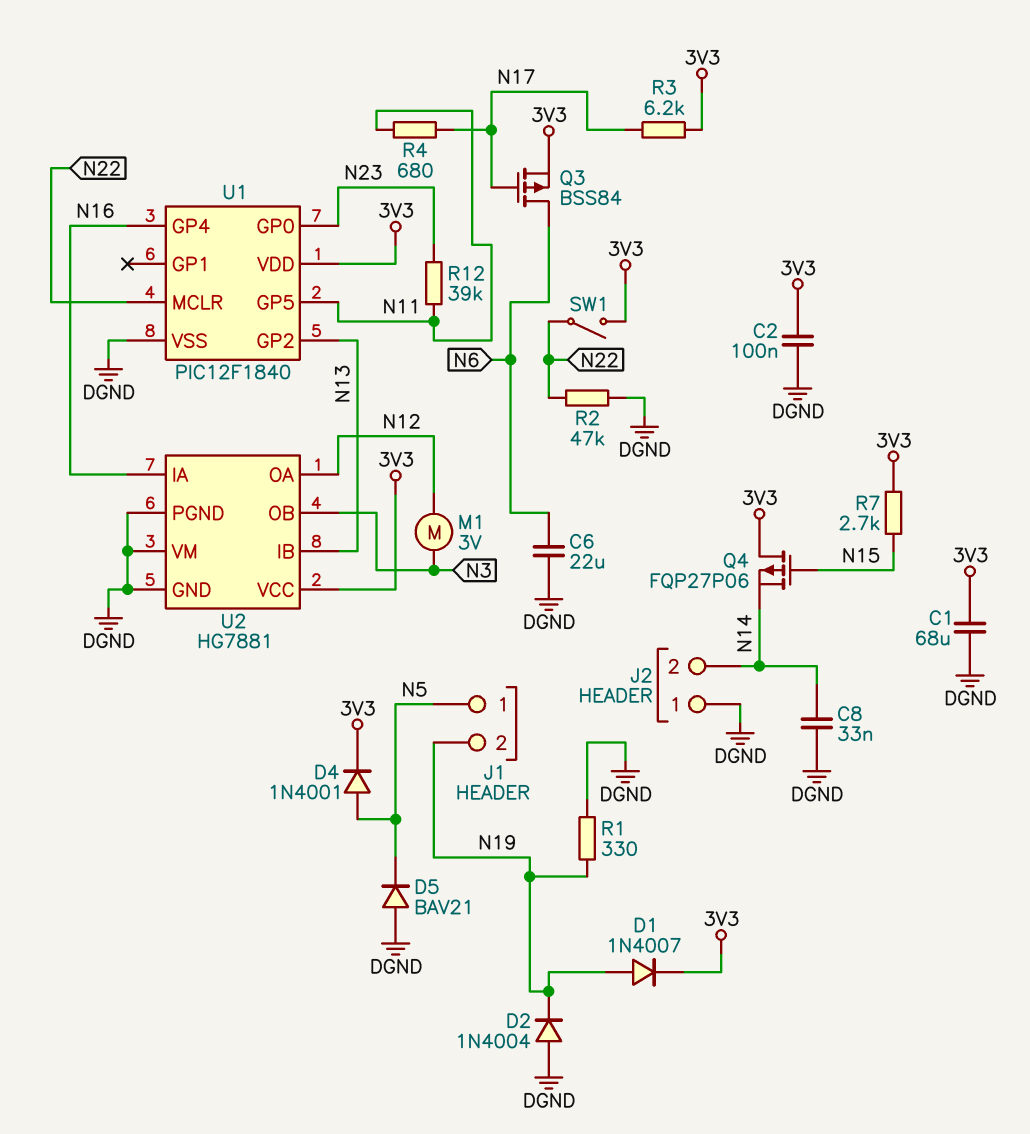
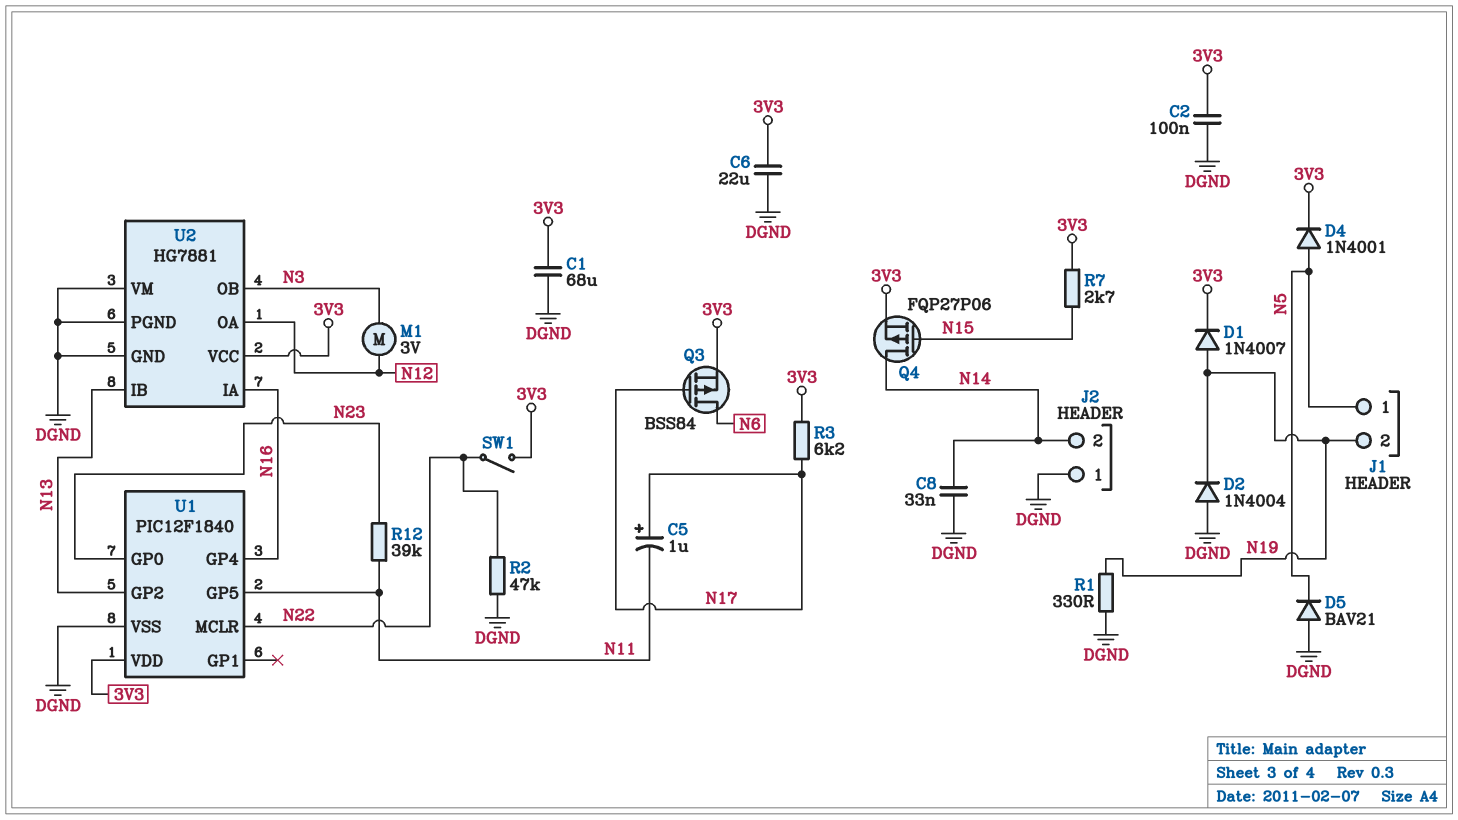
C5: none -> 1uF (plus N17, minus N11)
C6: 22uF (DGND, N6) -> 22uF (3V3, DGND)
Q4: PMOS FQP27P06 (G N15, D 3V3, S N14) -> PMOS FQP27P06 (G N15, D N14, S 3V3)
R4: 680 (N11, N17) -> none

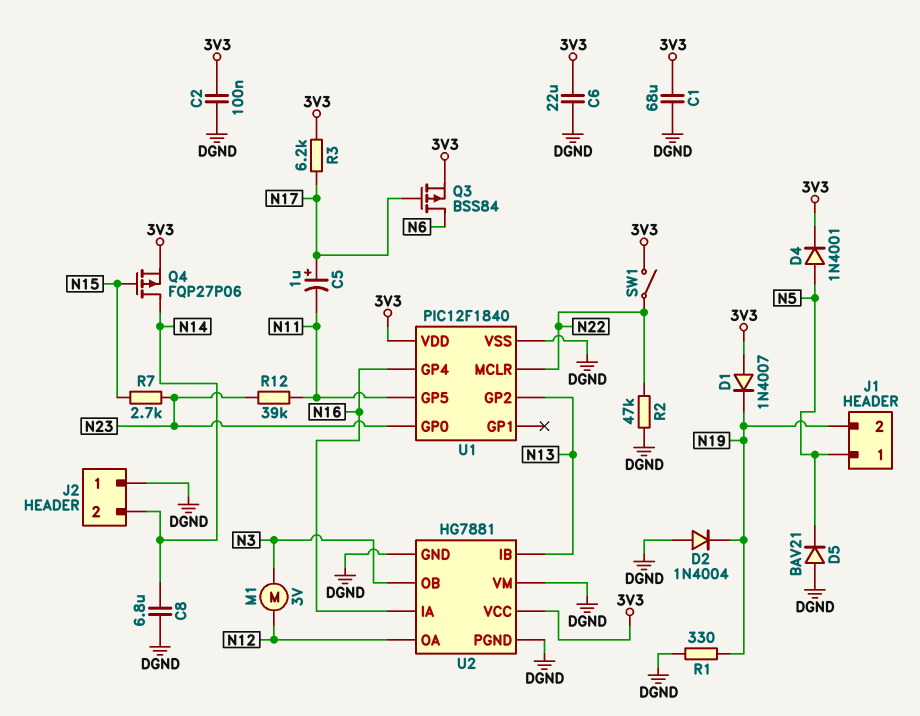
C8: 33nF (DGND, N14) -> 6.8uF (DGND, N14)
D1: diode 1N4007 (A N19, K 3V3) -> diode 1N4007 (A 3V3, K N19)
R7: 2.7k (3V3, N15) -> 2.7k (N15, N23)

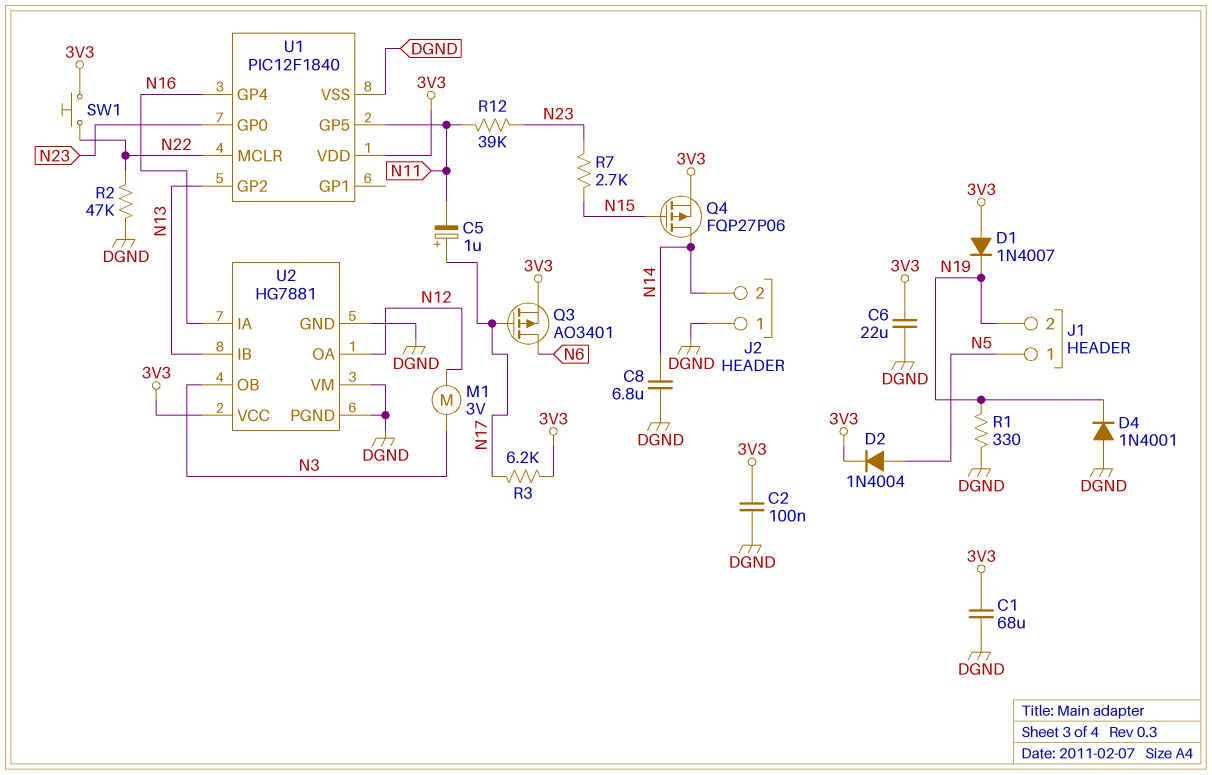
D2: diode 1N4004 (A DGND, K N19) -> diode 1N4004 (A N5, K 3V3)
D4: diode 1N4001 (A N5, K 3V3) -> diode 1N4001 (A DGND, K N19)
D5: diode BAV21 (A DGND, K N5) -> none
Q3: PMOS BSS84 (G N17, D N6, S 3V3) -> PMOS AO3401 (G N17, D N6, S 3V3)
SW1: switch (3V3, N22) -> button (3V3, N22)

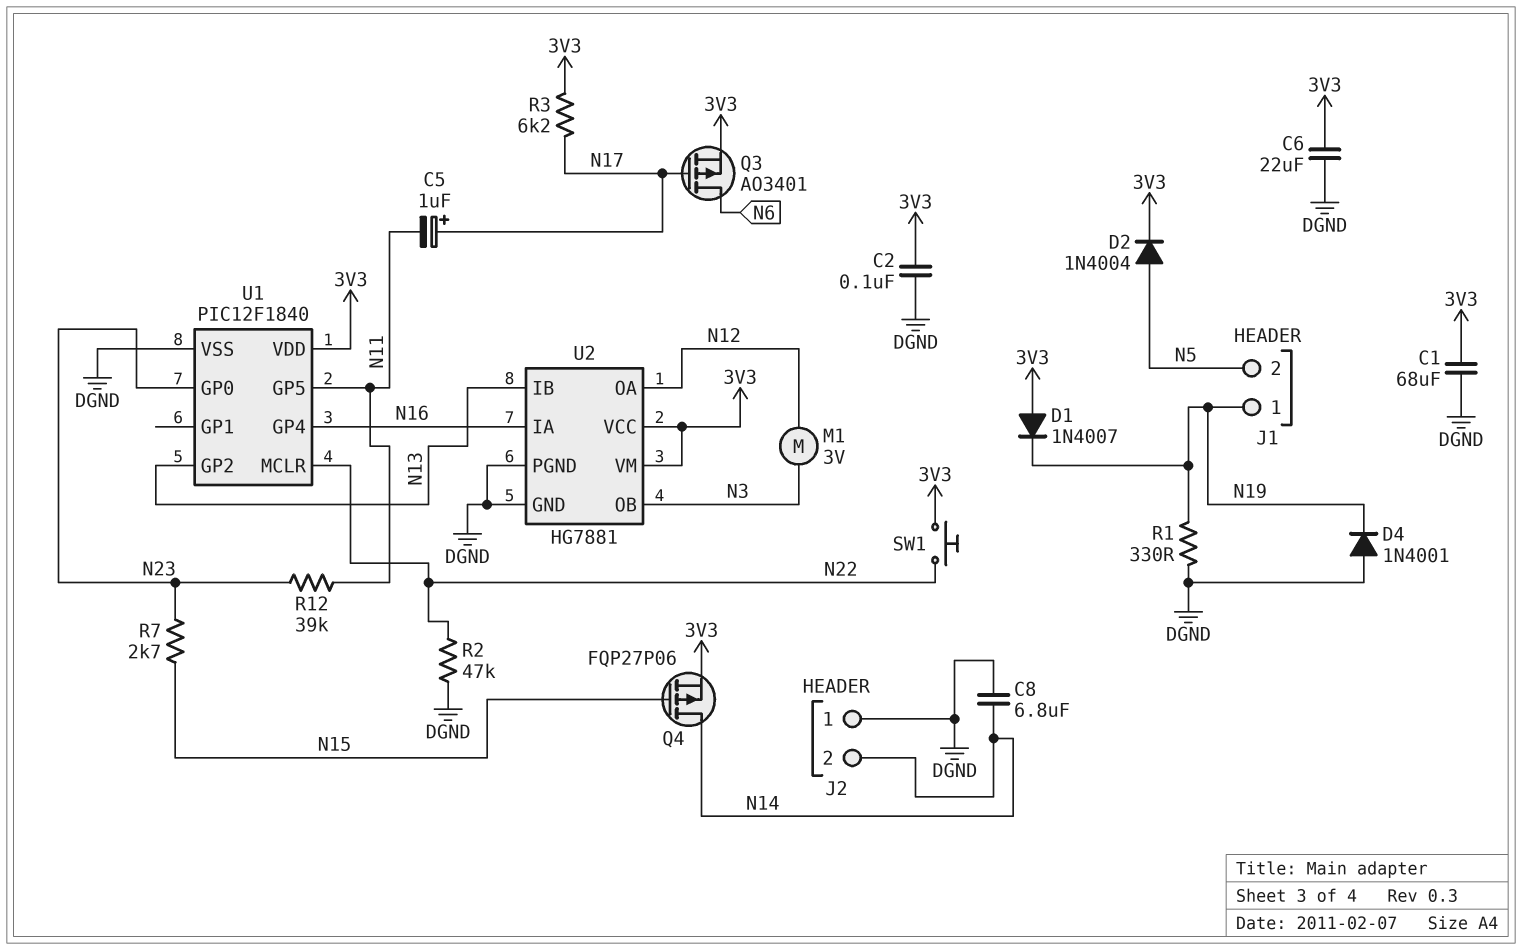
J1 pin 1: N5 -> N19
J1 pin 2: N19 -> N5
U2 pin VM: DGND -> 3V3

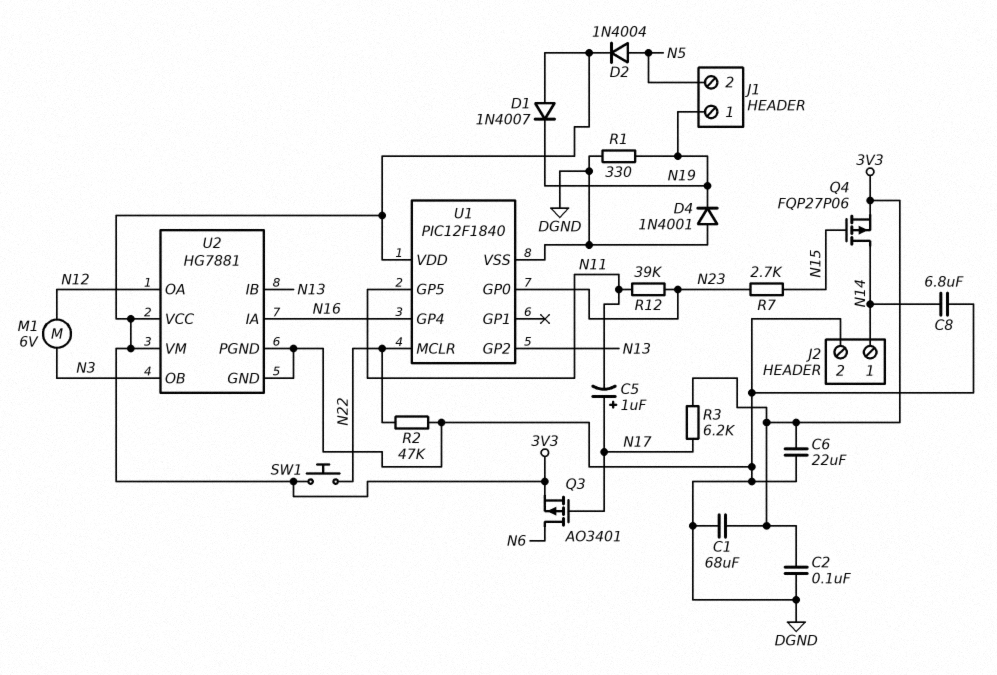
J2 pin 1: DGND -> N14
J2 pin 2: N14 -> DGND
M1: motor 3V (N3, N12) -> motor 6V (N3, N12)

